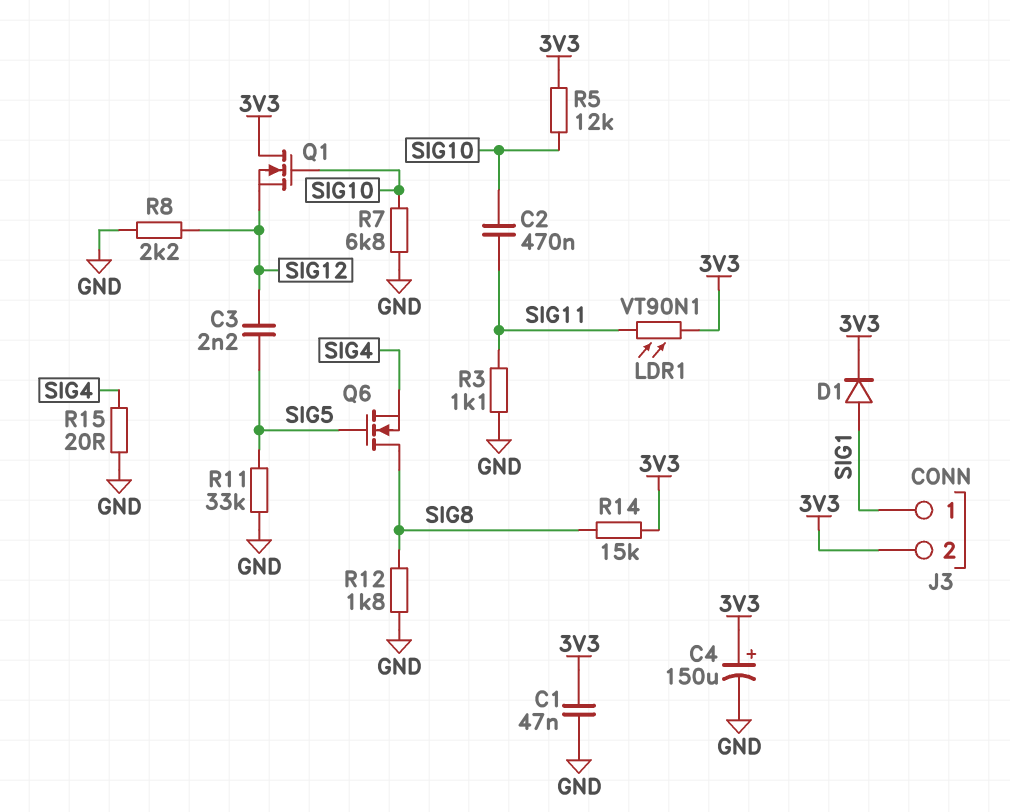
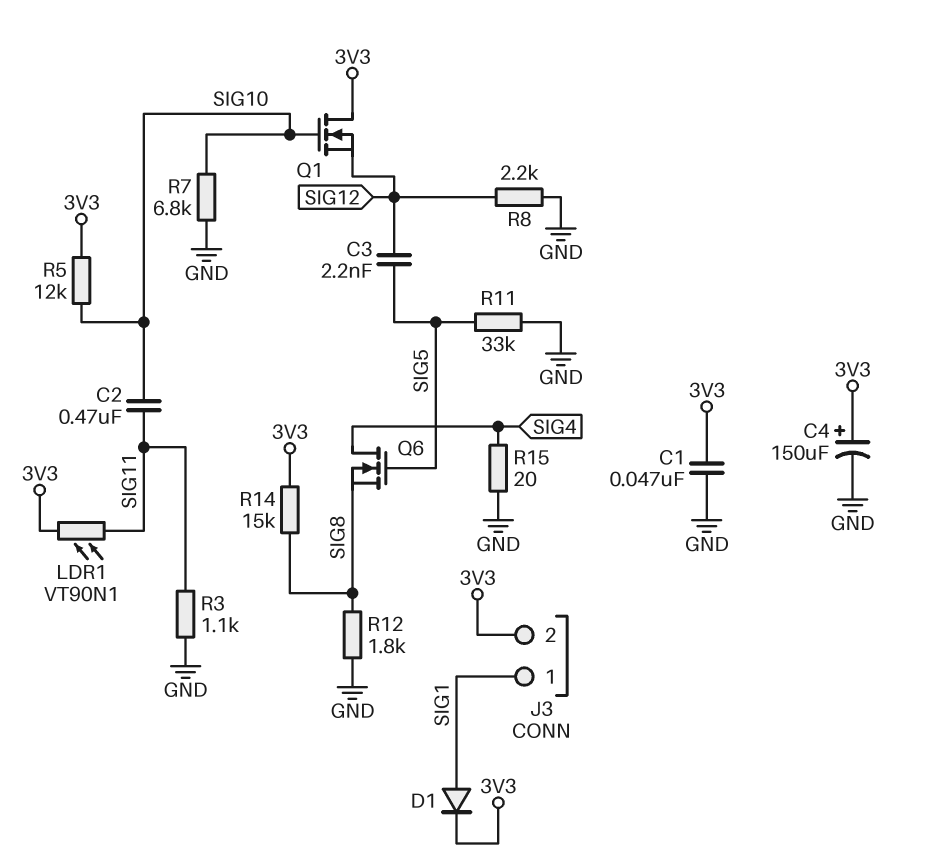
Q6: NMOS (G SIG5, D SIG8, S SIG4) -> NMOS (G SIG5, D SIG4, S SIG8)

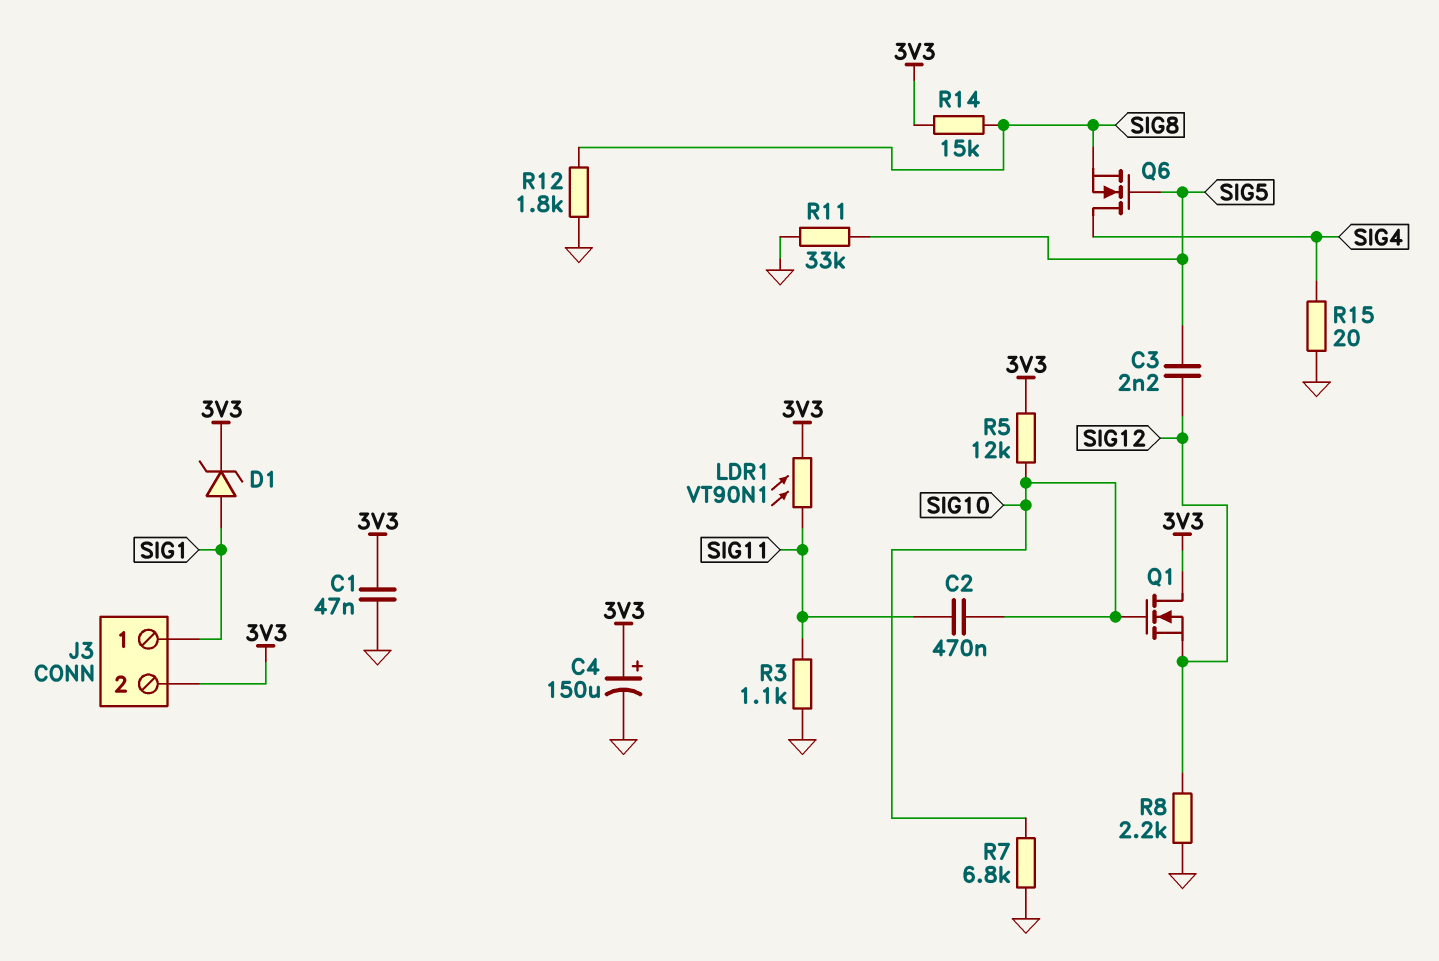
D1: diode (A SIG1, K 3V3) -> zener (A SIG1, K 3V3)

